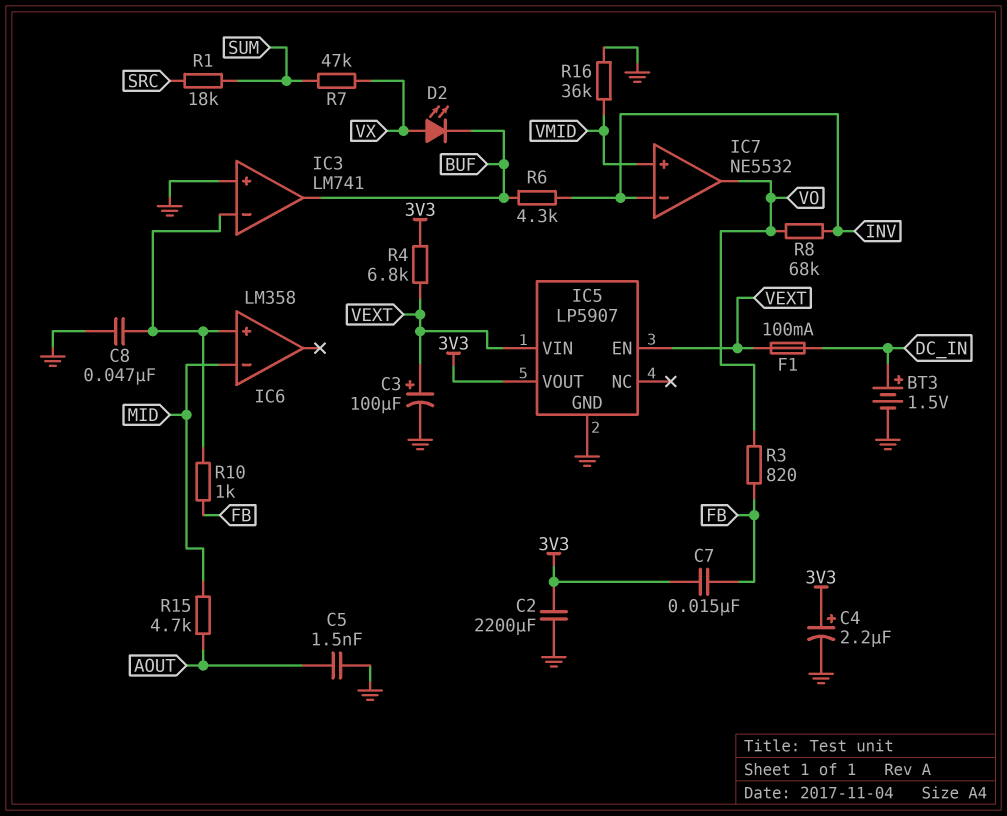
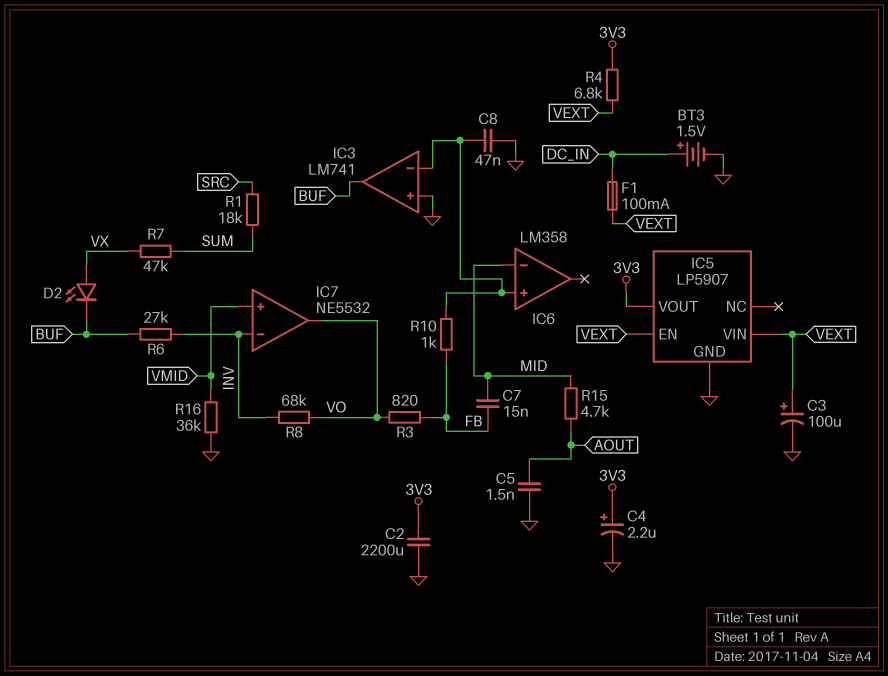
C7: 15nF (3V3, FB) -> 15nF (FB, MID)
R6: 4.3k (BUF, INV) -> 27k (BUF, INV)

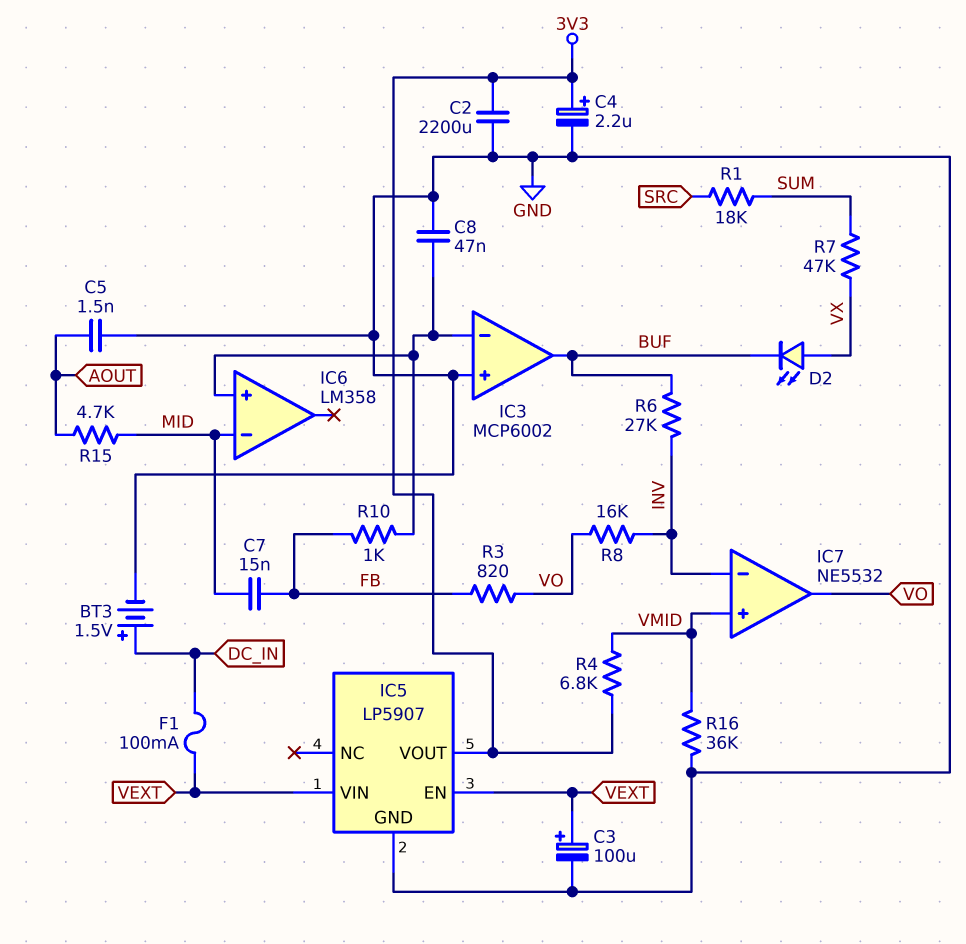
IC3: LM741 -> MCP6002
R4: 6.8k (3V3, VEXT) -> 6.8k (3V3, VMID)
R8: 68k (INV, VO) -> 16k (INV, VO)

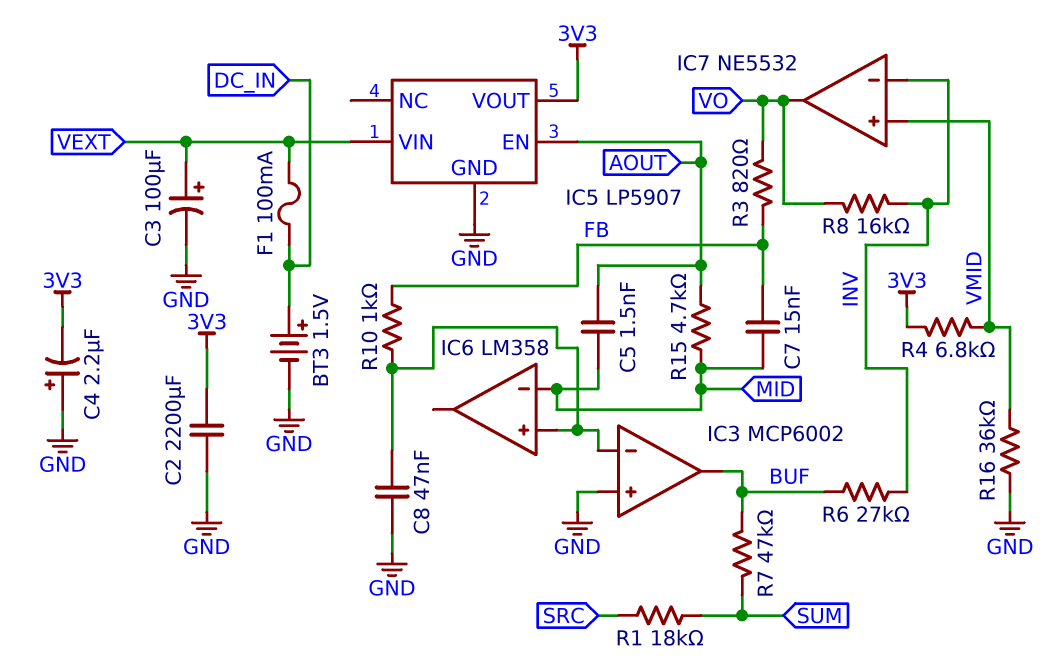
C4: 2.2uF (plus 3V3, minus GND) -> 2.2uF (plus GND, minus 3V3)
C5: 1.5nF (AOUT, GND) -> 1.5nF (AOUT, MID)
D2: LED (A VX, K BUF) -> none
IC5 pin EN: VEXT -> AOUT
R7: 47k (SUM, VX) -> 47k (BUF, SUM)

